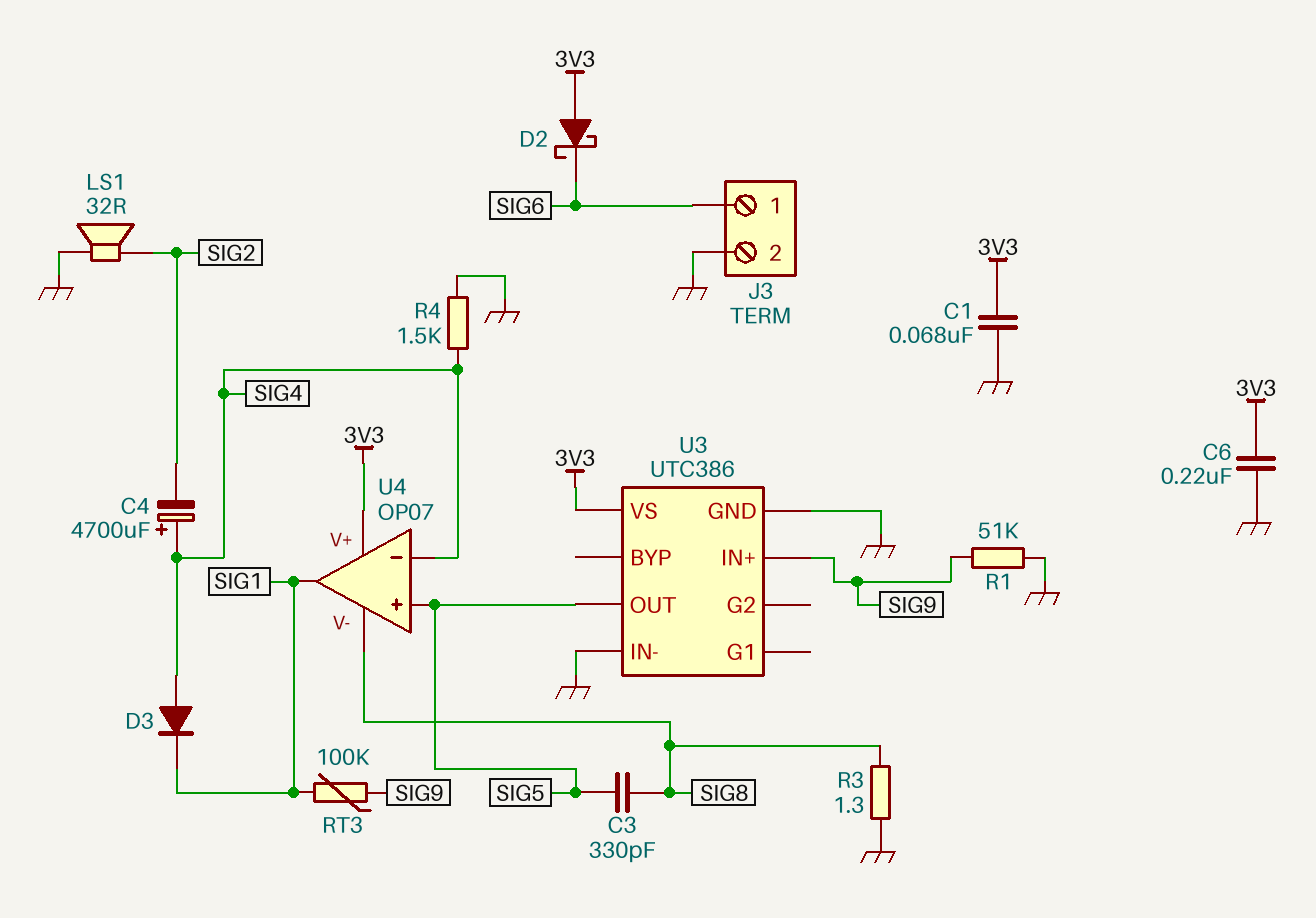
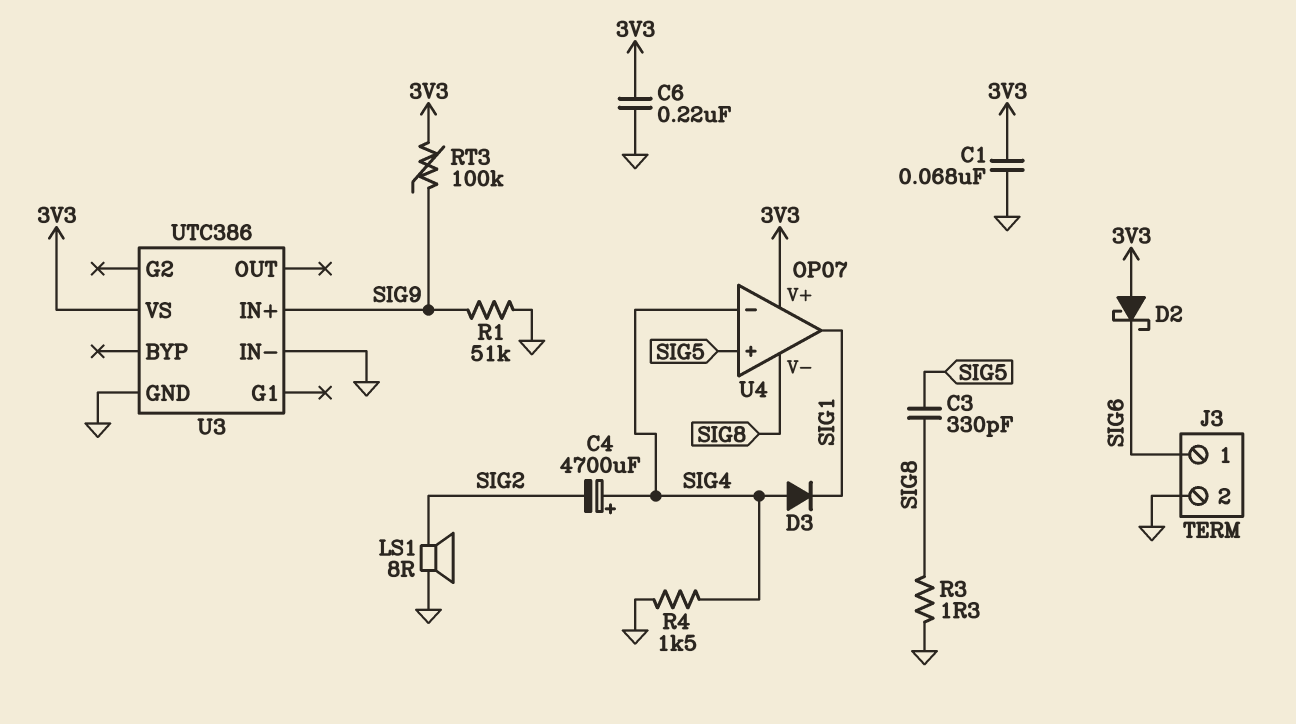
LS1: speaker 32R (GND, SIG2) -> speaker 8R (GND, SIG2)
RT3: 100k (SIG1, SIG9) -> 100k (3V3, SIG9)
U3 pin OUT: SIG5 -> none

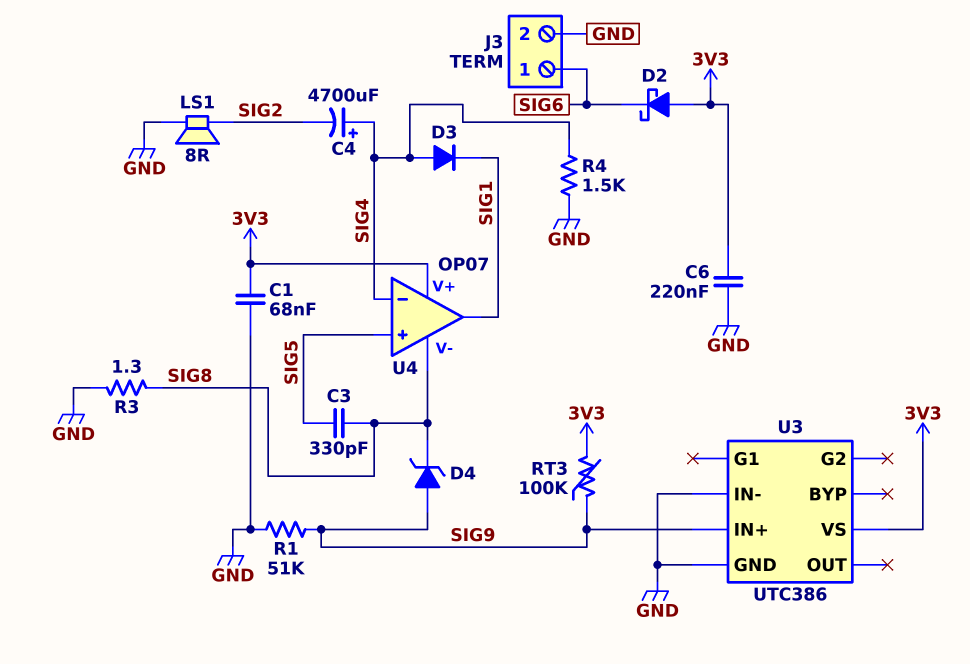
D4: none -> zener (A SIG9, K SIG8)

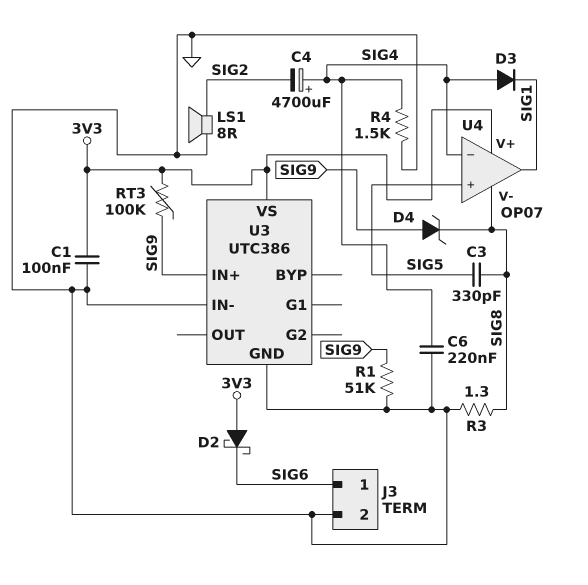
C1: 68nF (3V3, GND) -> 100nF (3V3, GND)
C6: 220nF (3V3, GND) -> 220nF (GND, SIG4)

